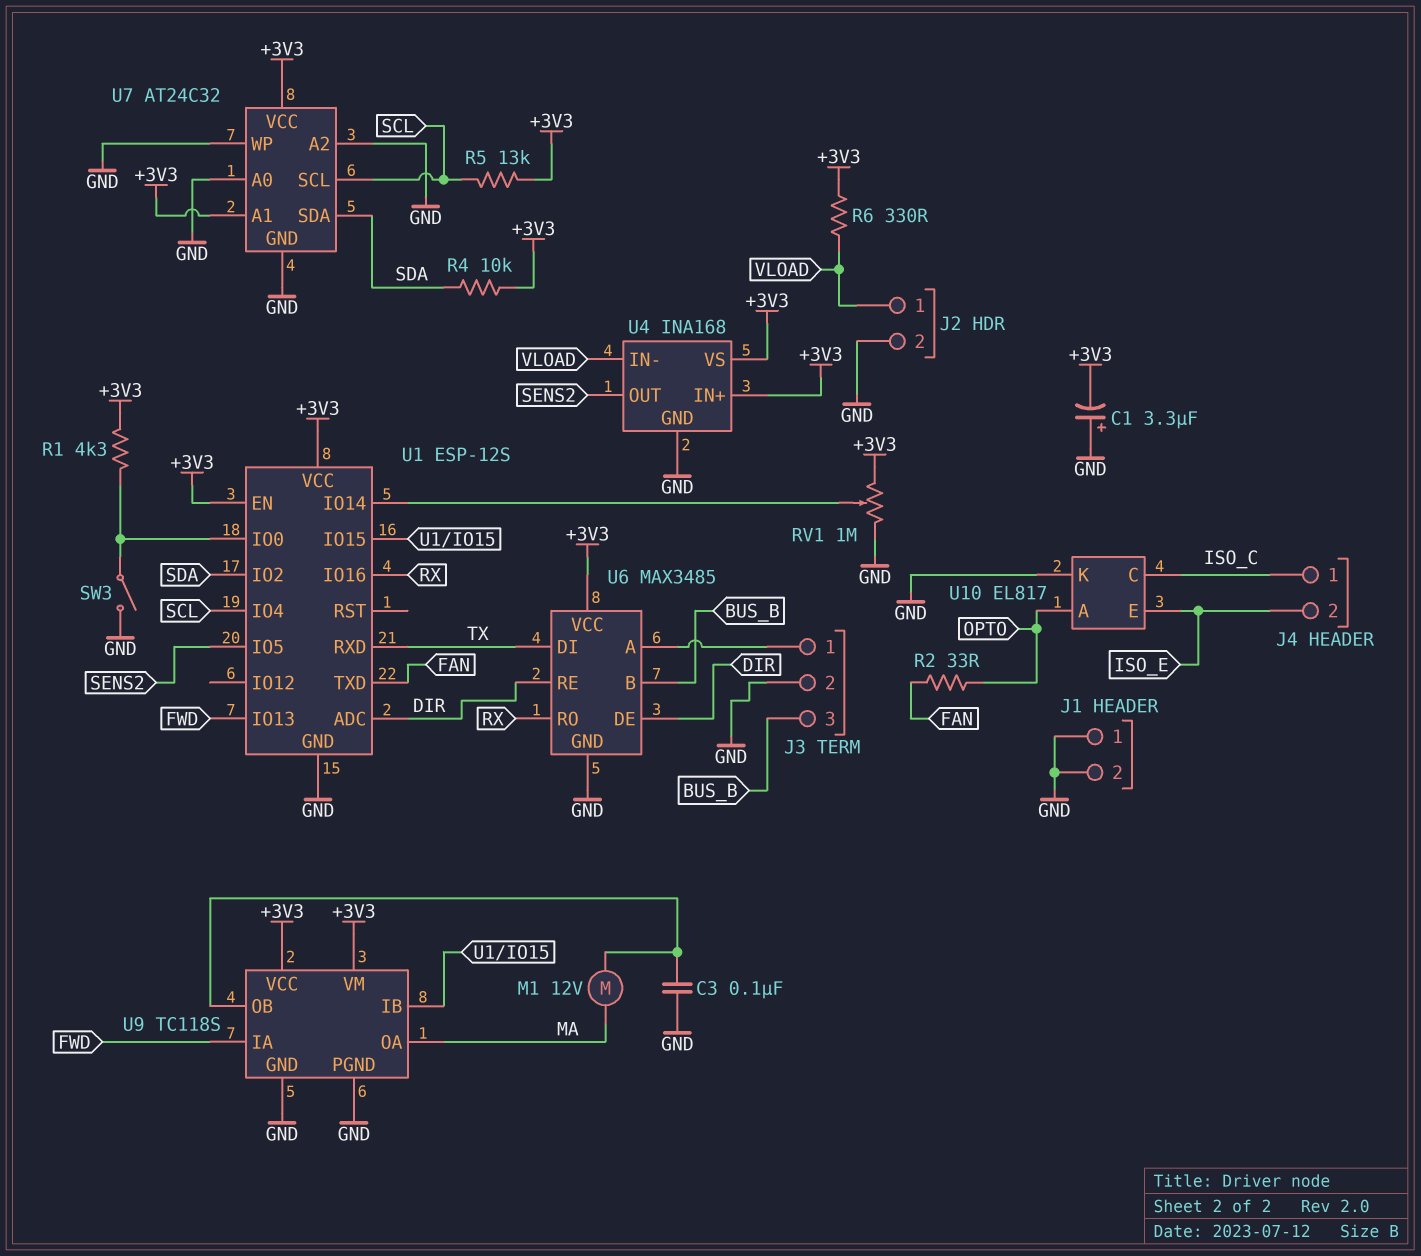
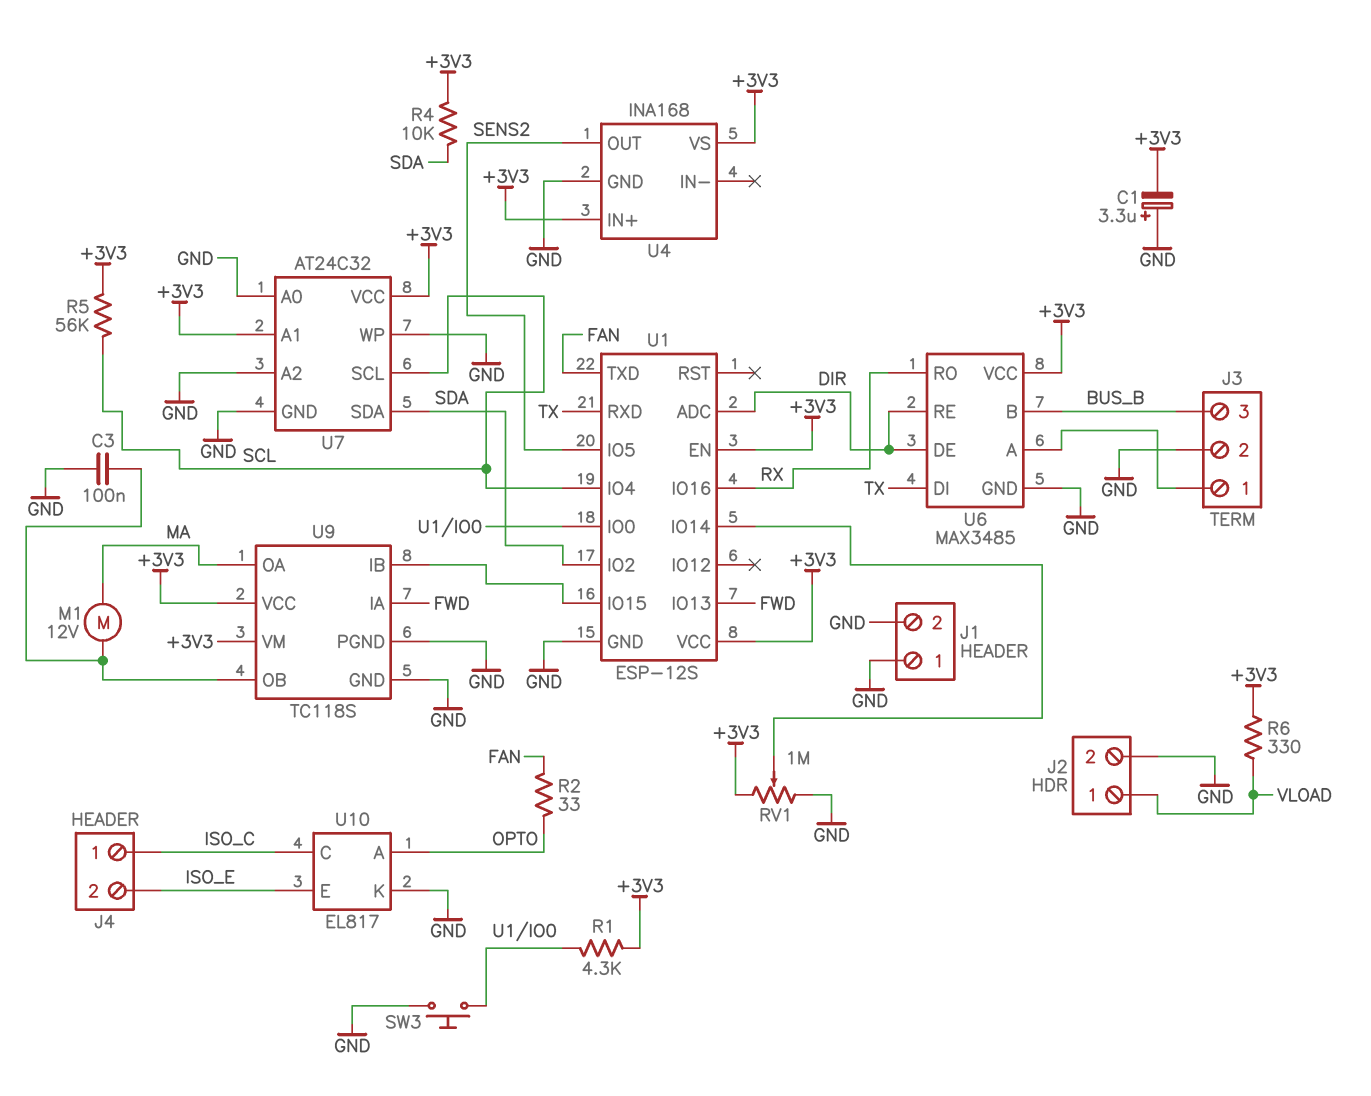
R5: 13k (+3V3, SCL) -> 56k (+3V3, SCL)
SW3: switch (GND, U1/IO0) -> button (GND, U1/IO0)
U4 pin IN-: VLOAD -> none

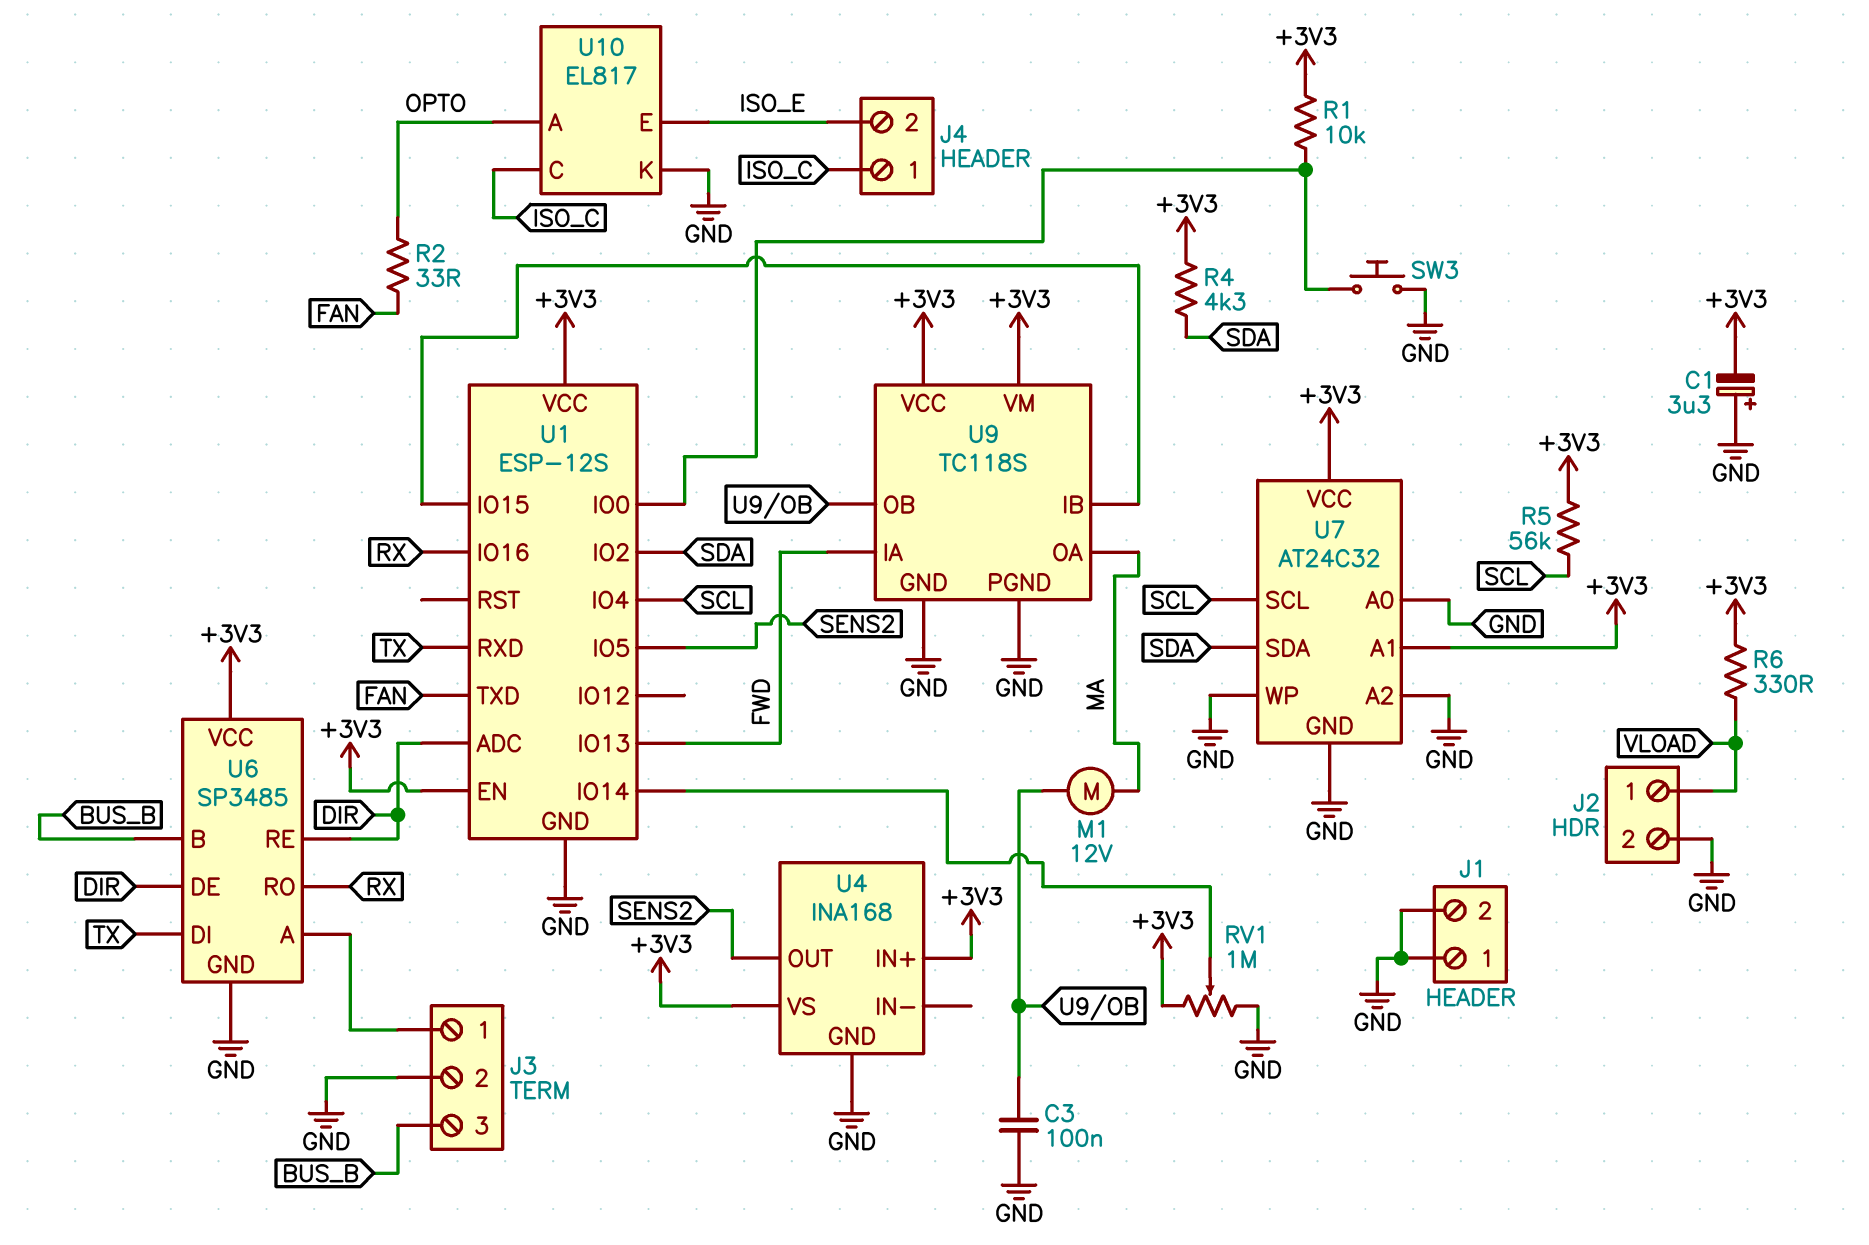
R1: 4.3k (+3V3, U1/IO0) -> 10k (+3V3, U1/IO0)
R4: 10k (+3V3, SDA) -> 4.3k (+3V3, SDA)
U6: MAX3485 -> SP3485

